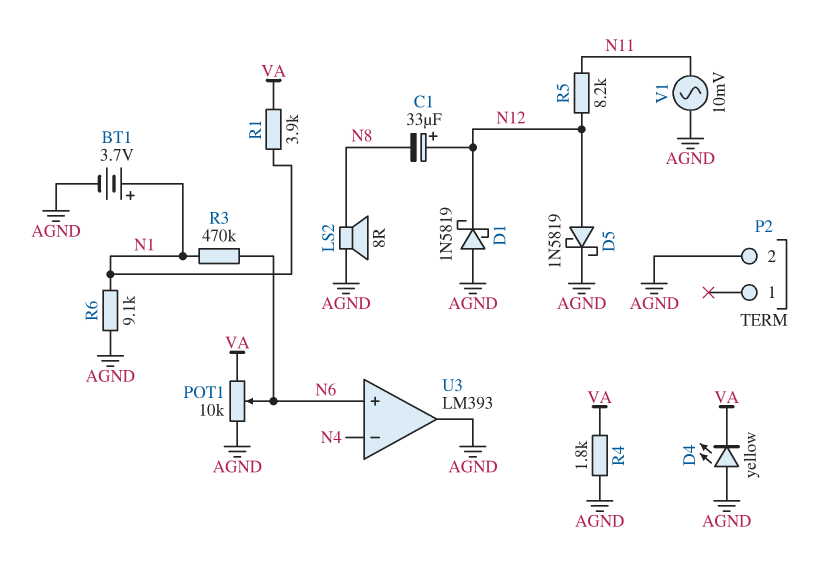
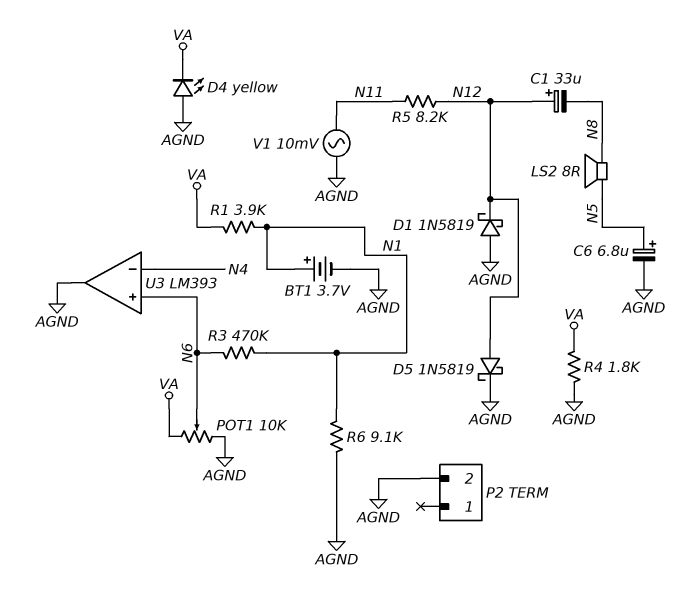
C6: none -> 6.8uF (plus N5, minus AGND)
LS2: speaker 8R (AGND, N8) -> speaker 8R (N5, N8)

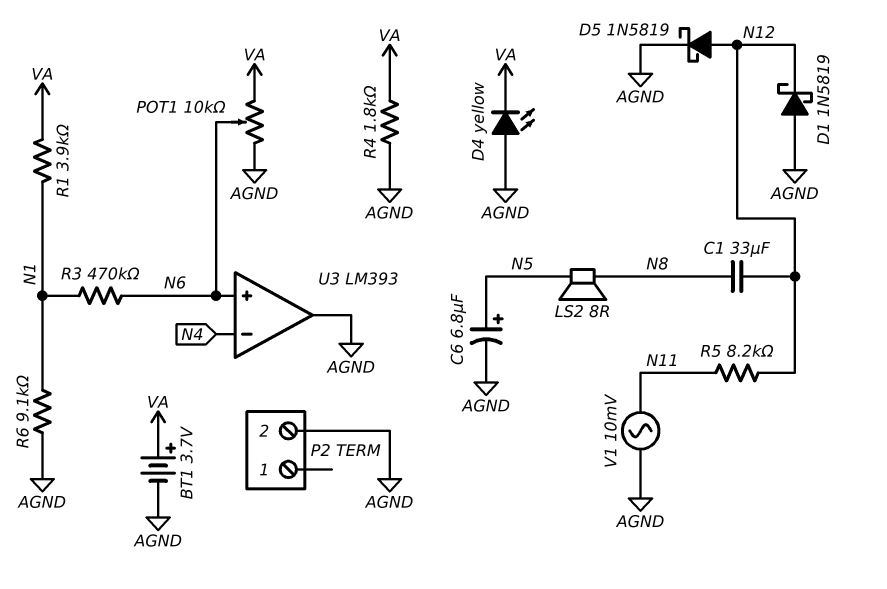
BT1: 3.7V (plus N1, minus AGND) -> 3.7V (plus VA, minus AGND)
C1: 33uF (plus N12, minus N8) -> 33uF (N8, N12)

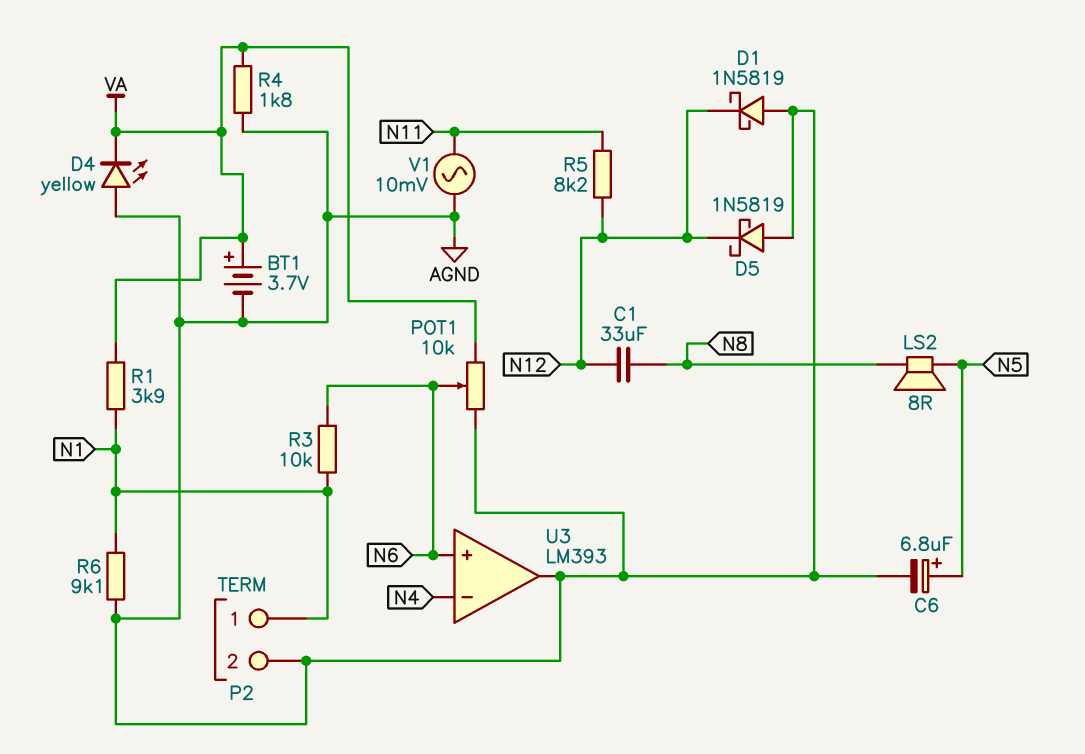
D5: schottky 1N5819 (A N12, K AGND) -> schottky 1N5819 (A AGND, K N12)
P2 pin 1: none -> N1
R3: 470k (N1, N6) -> 10k (N1, N6)

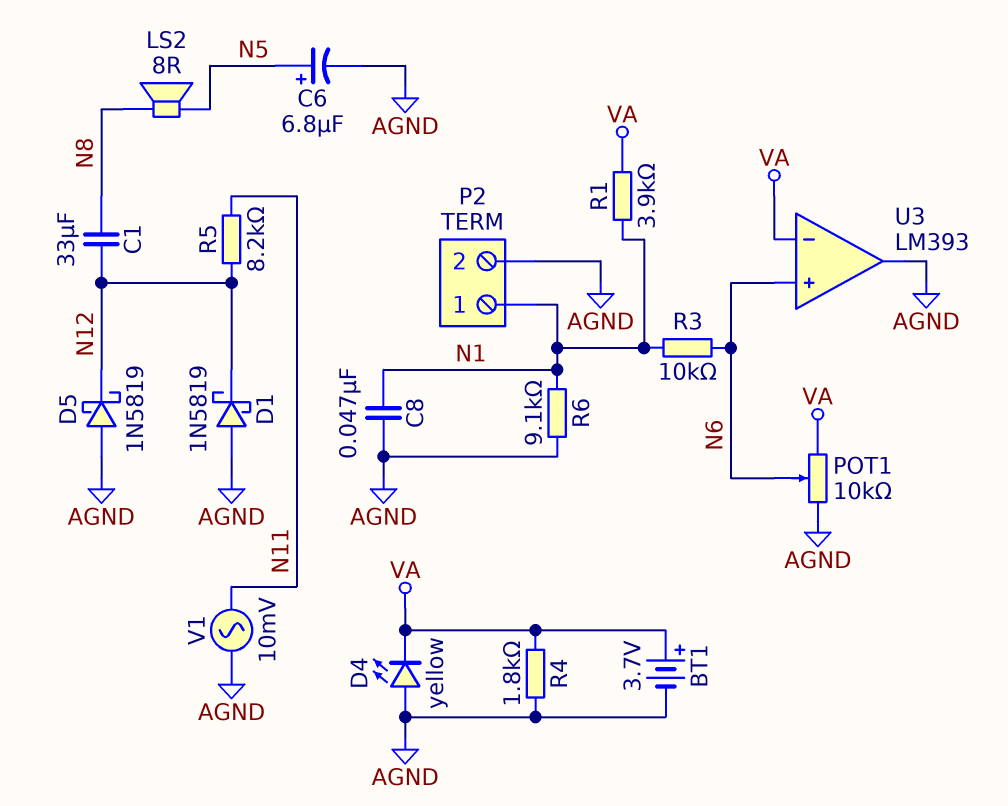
C8: none -> 47nF (AGND, N1)
U3 pin in-: N4 -> VA

